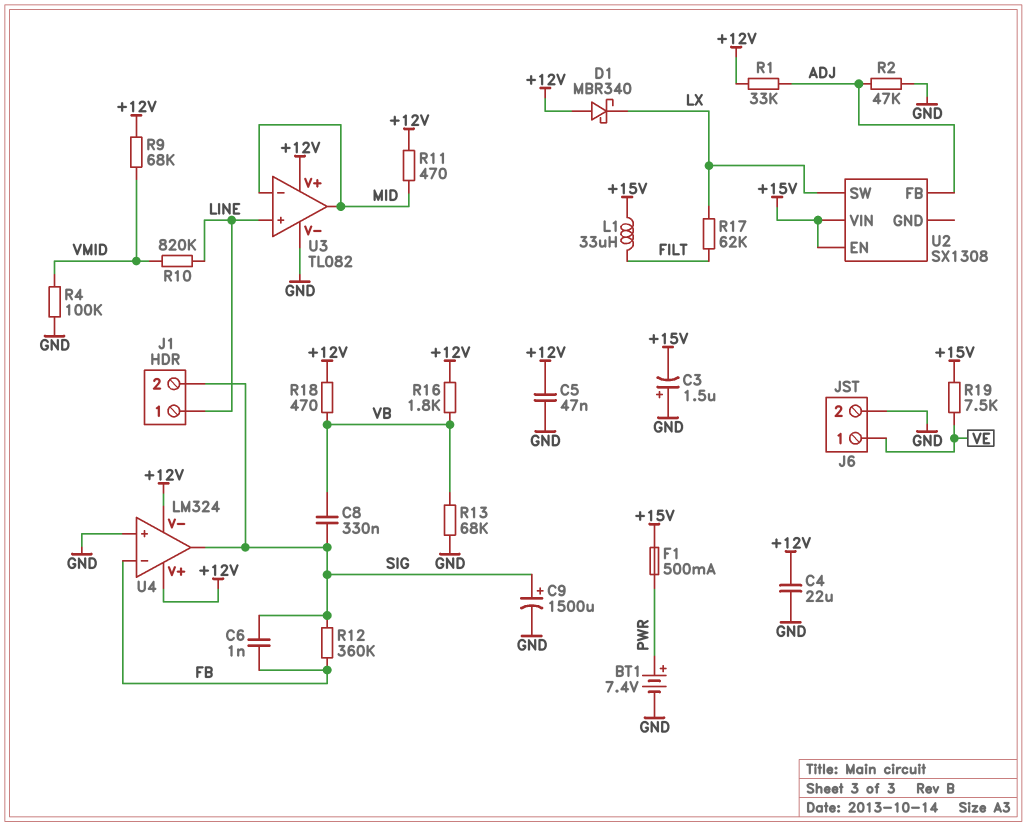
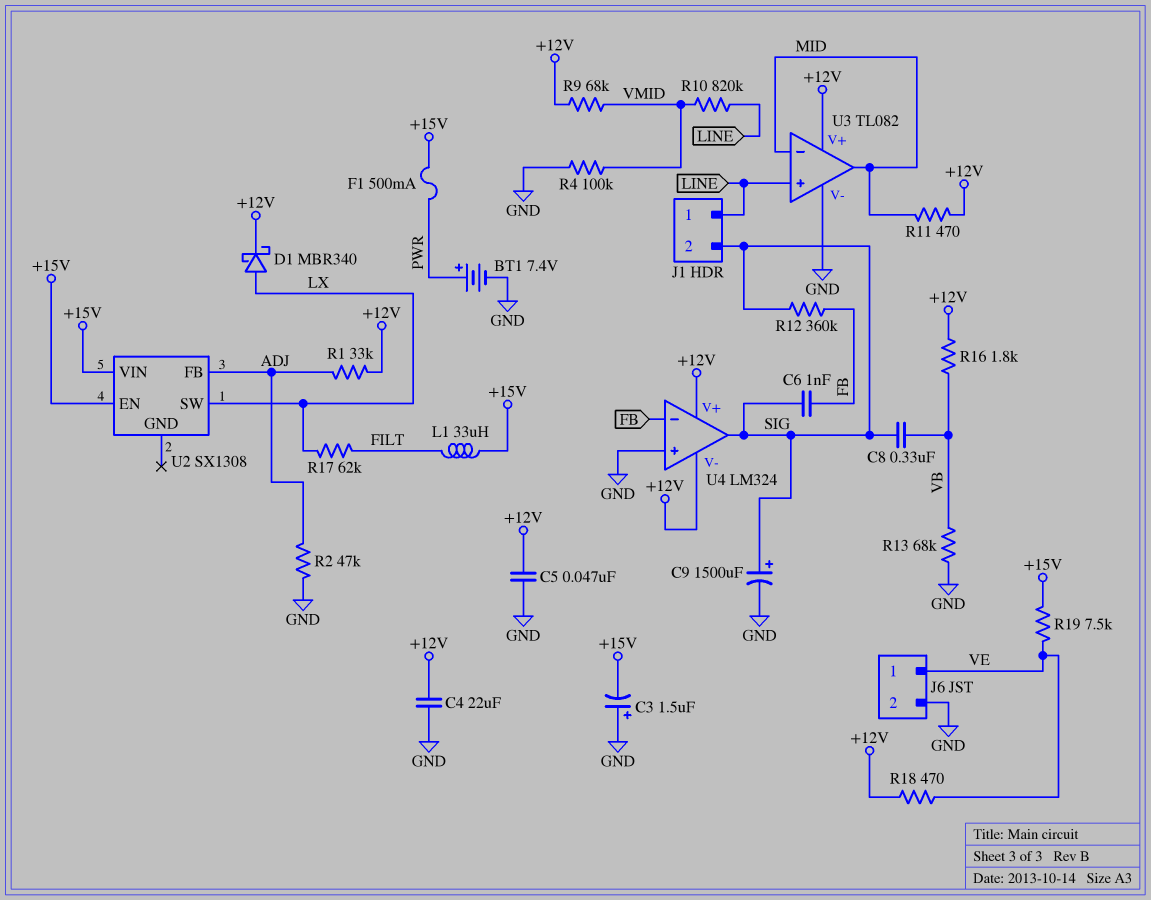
D1: schottky MBR340 (A +12V, K LX) -> schottky MBR340 (A LX, K +12V)
R18: 470 (+12V, VB) -> 470 (+12V, VE)

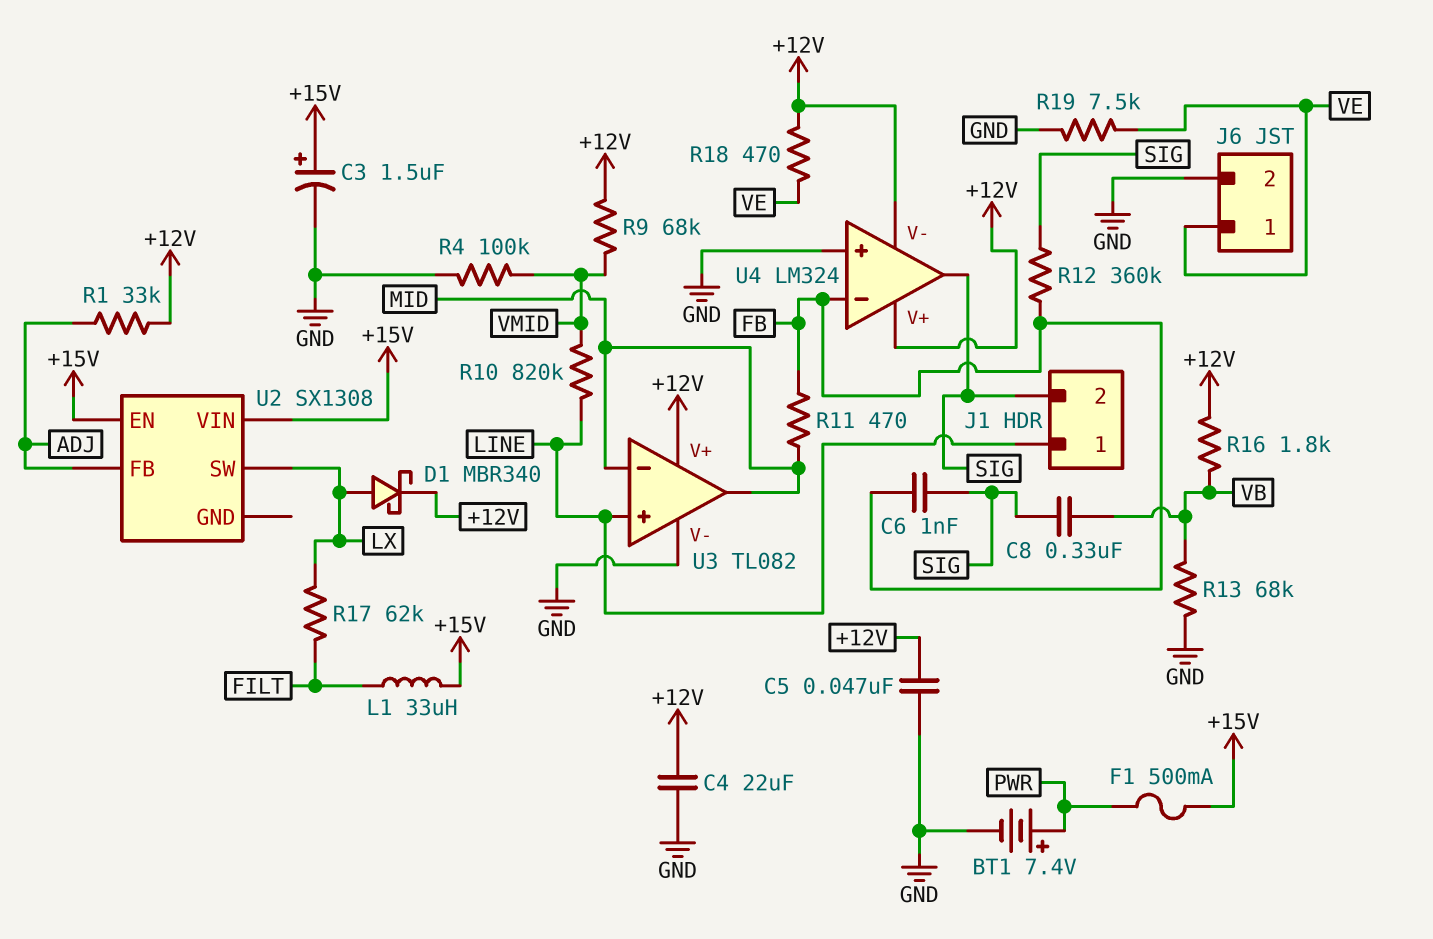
C3: 1.5uF (plus GND, minus +15V) -> 1.5uF (plus +15V, minus GND)
C9: 1500uF (plus SIG, minus GND) -> none
R2: 47k (ADJ, GND) -> none
R11: 470 (+12V, MID) -> 470 (FB, MID)
R19: 7.5k (+15V, VE) -> 7.5k (GND, VE)

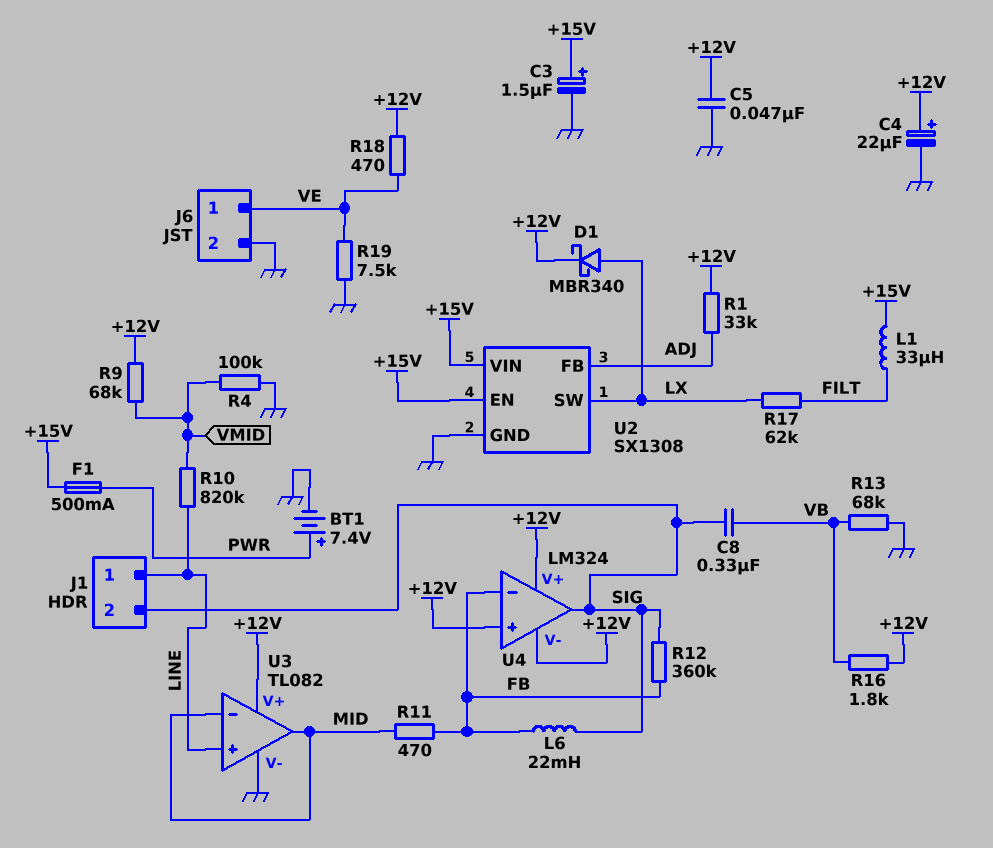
C4: 22uF (+12V, GND) -> 22uF (plus +12V, minus GND)
C6: 1nF (FB, SIG) -> none
L6: none -> 22mH (FB, SIG)
U2 pin GND: none -> GND
U4 pin in+: GND -> +12V

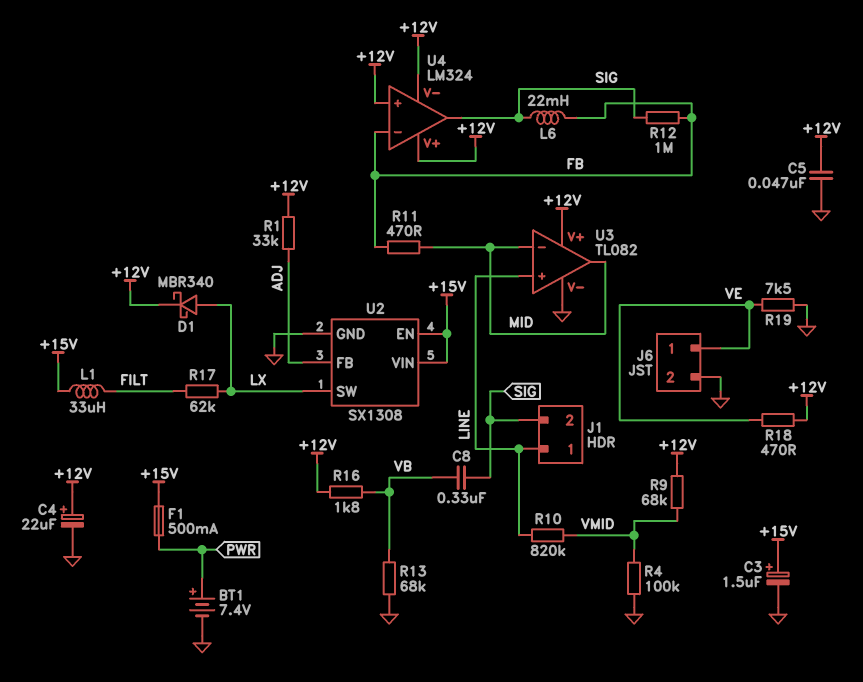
R12: 360k (FB, SIG) -> 1M (FB, SIG)

